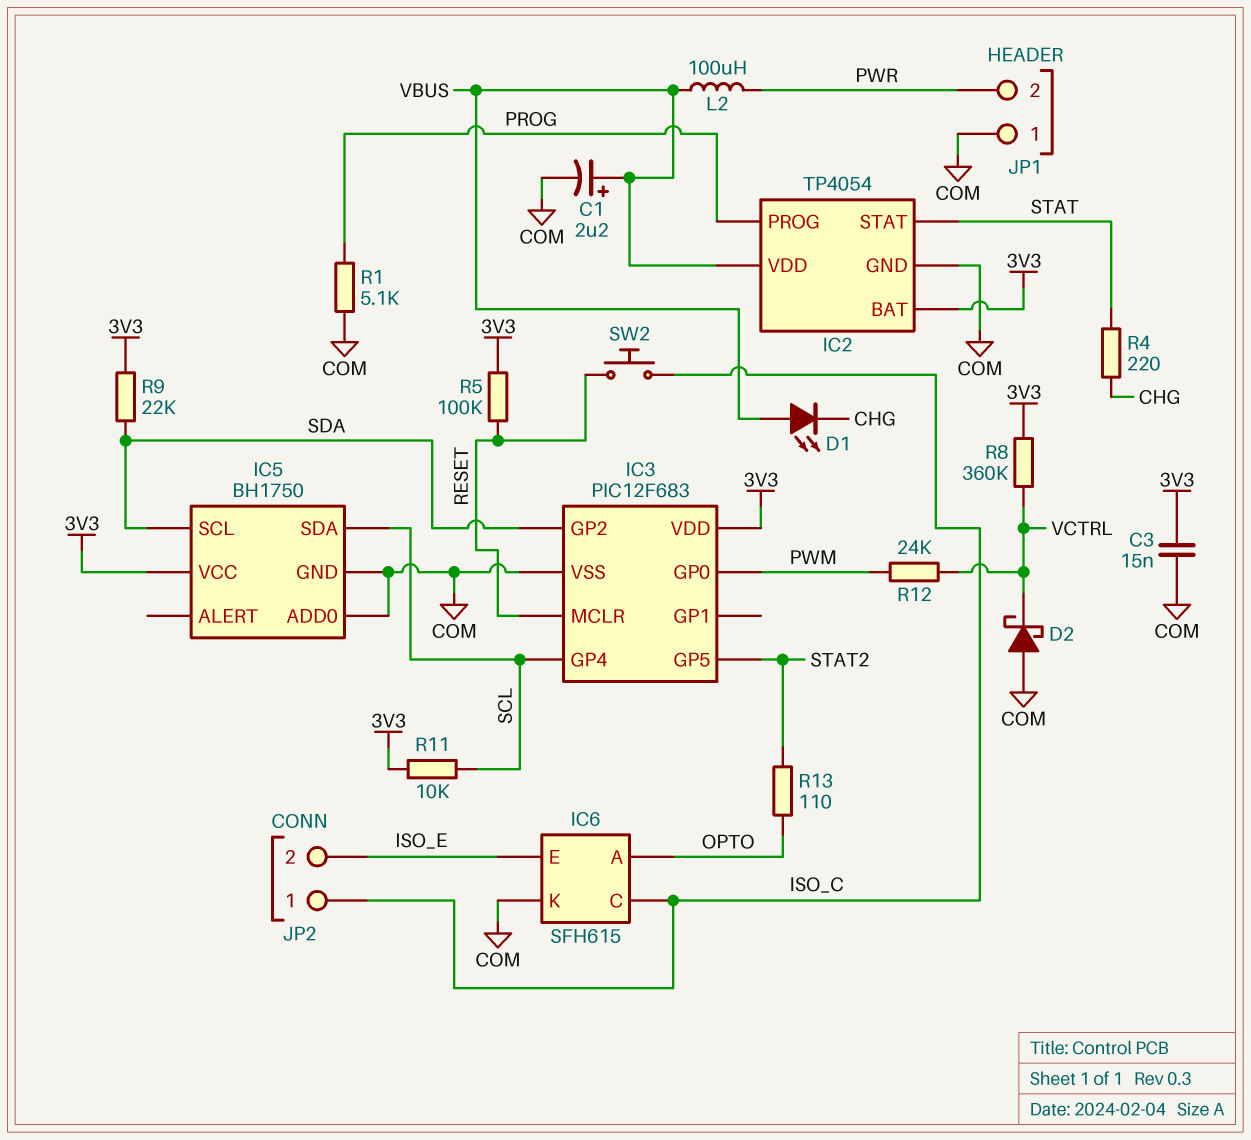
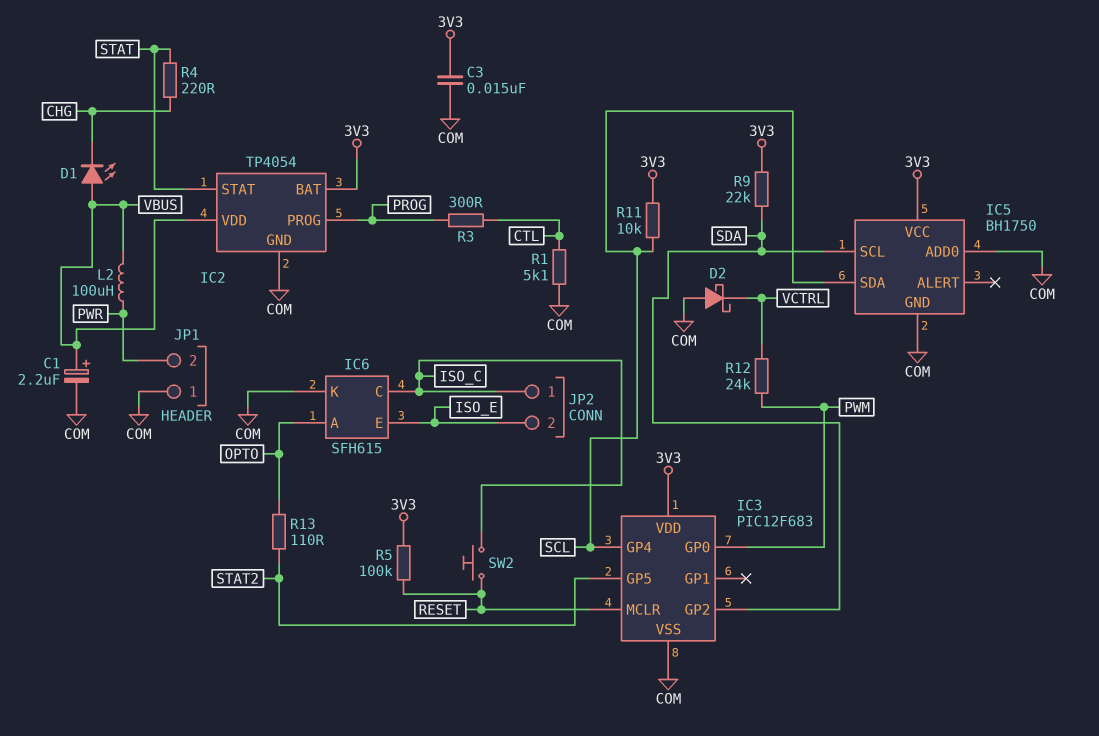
R1: 5.1k (COM, PROG) -> 5.1k (COM, CTL)
R3: none -> 300 (CTL, PROG)
R8: 360k (3V3, VCTRL) -> none

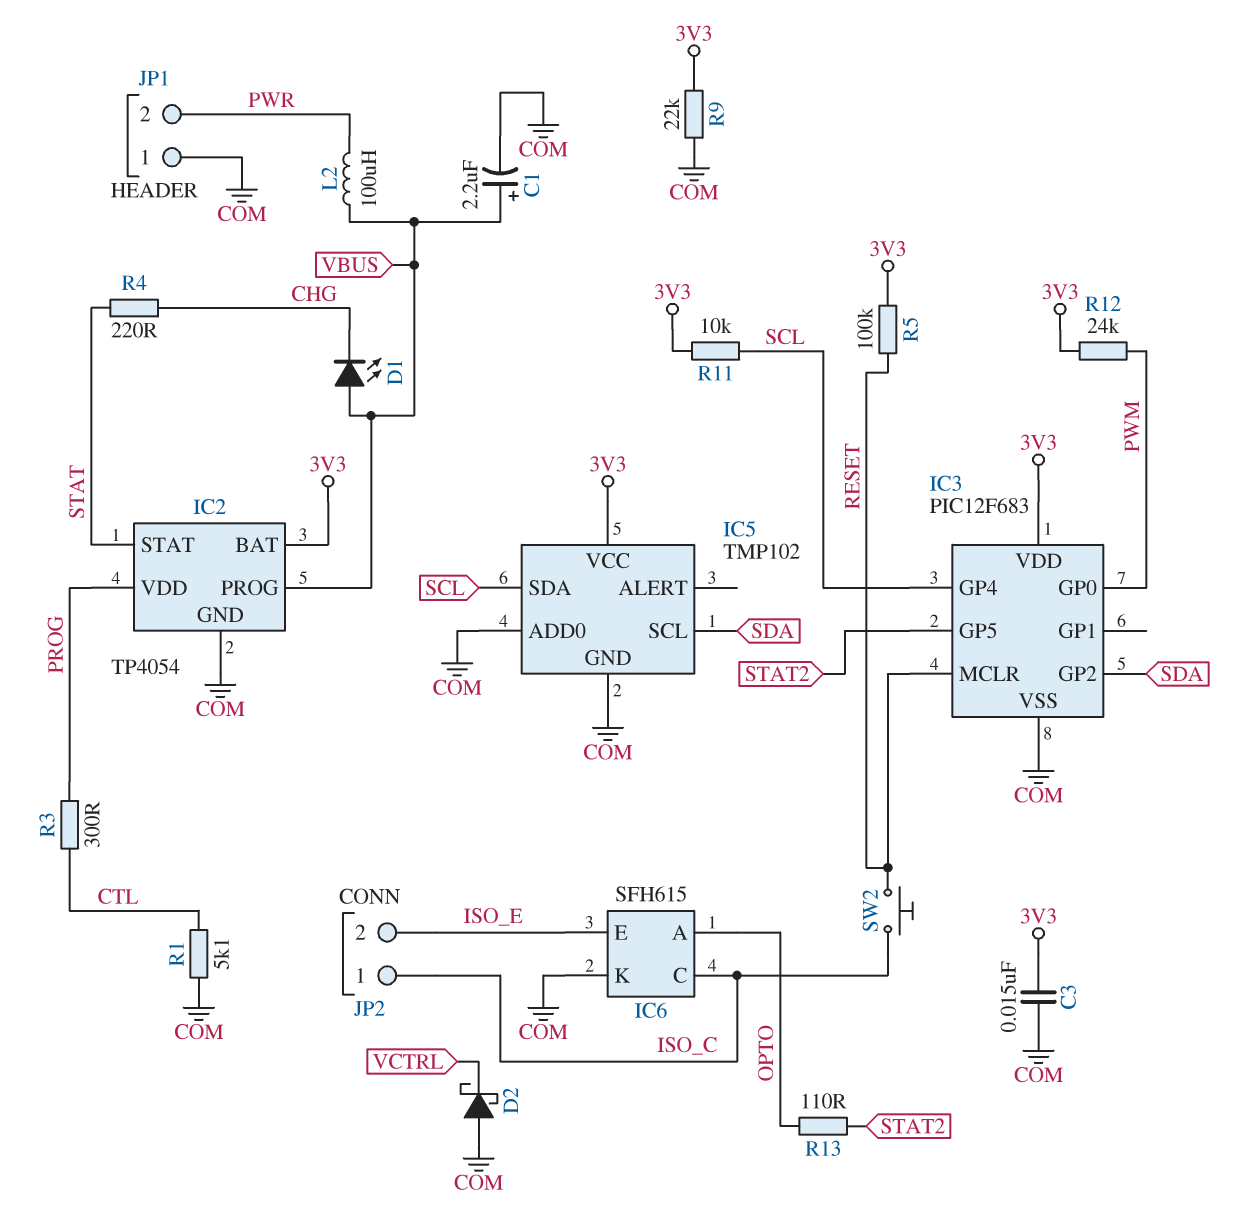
IC2 pin PROG: PROG -> VBUS
IC2 pin VDD: VBUS -> PROG
IC5: BH1750 -> TMP102
R9: 22k (3V3, SDA) -> 22k (3V3, COM)
R12: 24k (PWM, VCTRL) -> 24k (3V3, PWM)

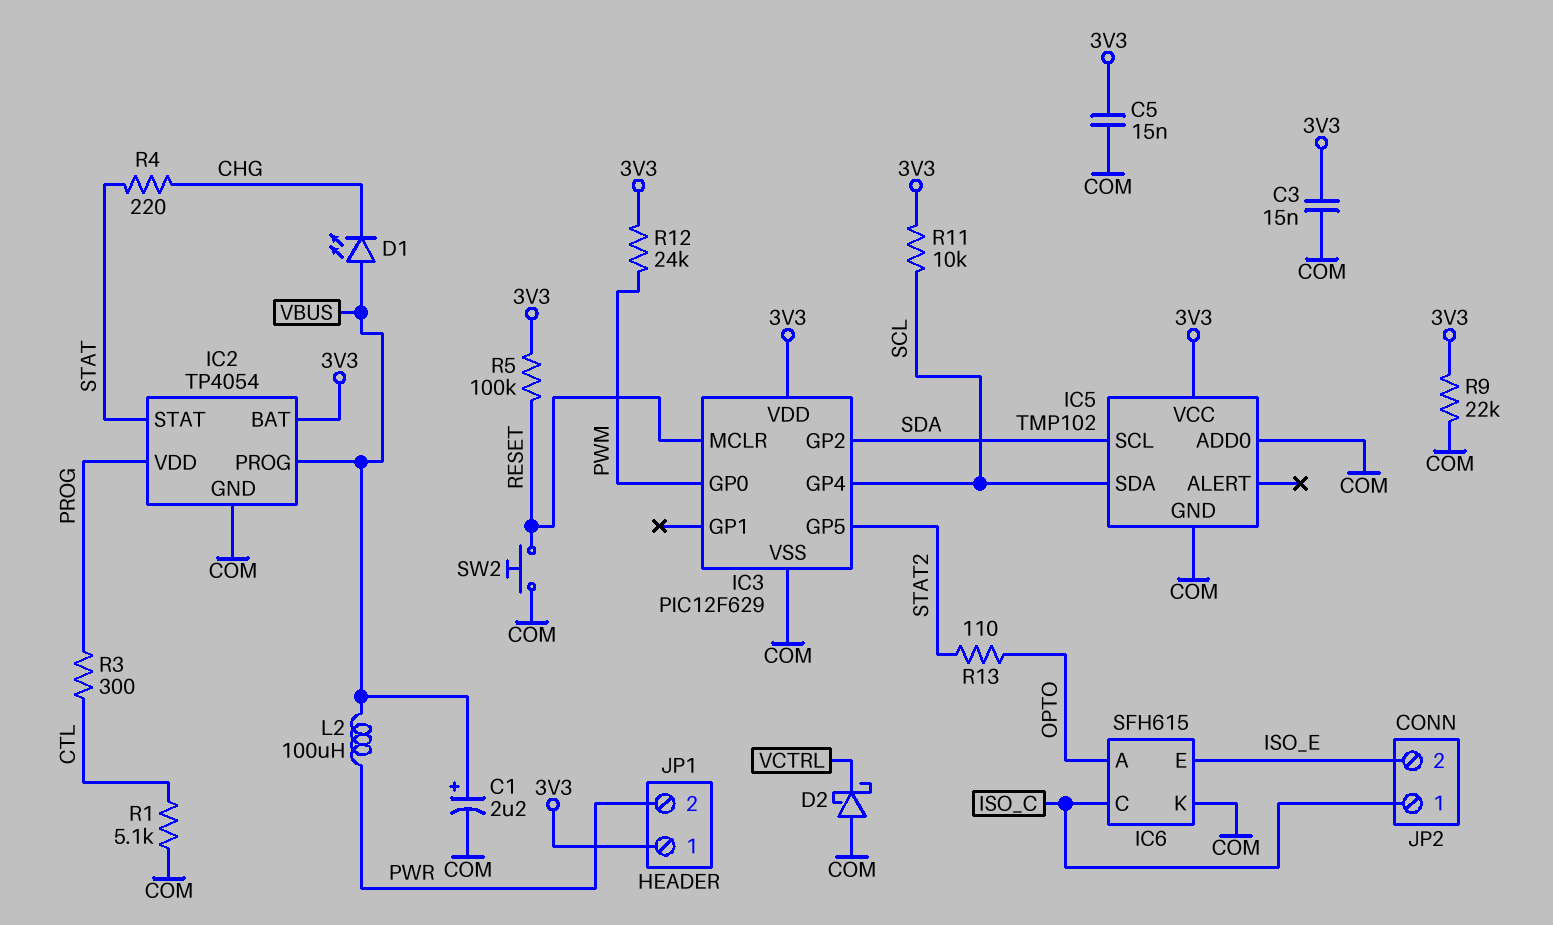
C5: none -> 15nF (3V3, COM)
IC3: PIC12F683 -> PIC12F629
JP1 pin 1: COM -> 3V3
SW2: button (ISO_C, RESET) -> button (COM, RESET)

